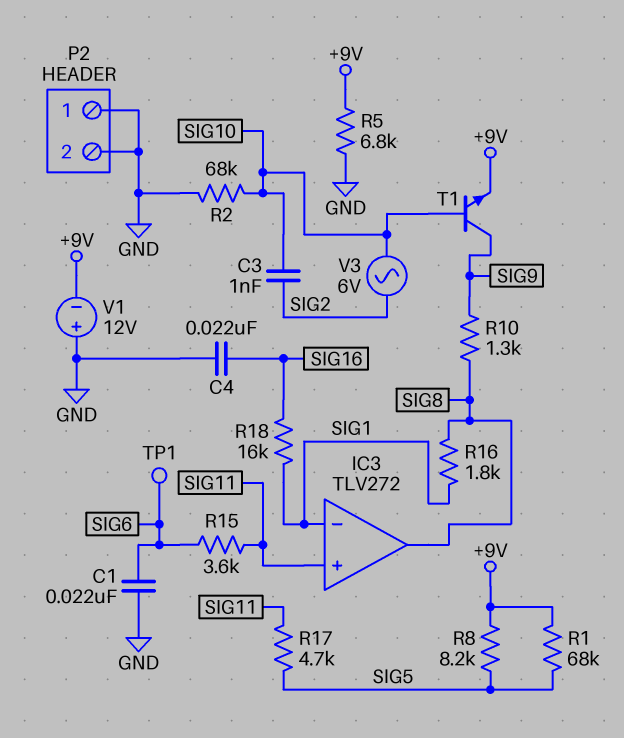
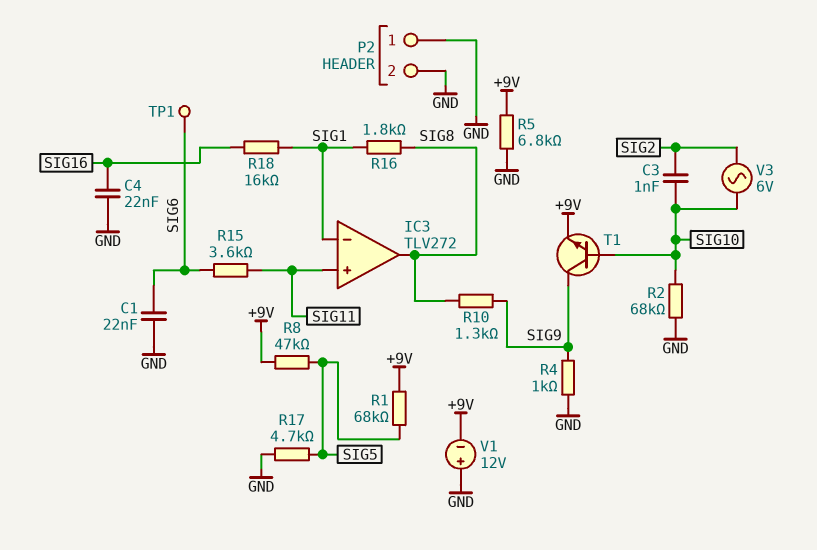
R4: none -> 1k (GND, SIG9)
R8: 8.2k (+9V, SIG5) -> 47k (+9V, SIG5)
R17: 4.7k (SIG5, SIG11) -> 4.7k (GND, SIG5)

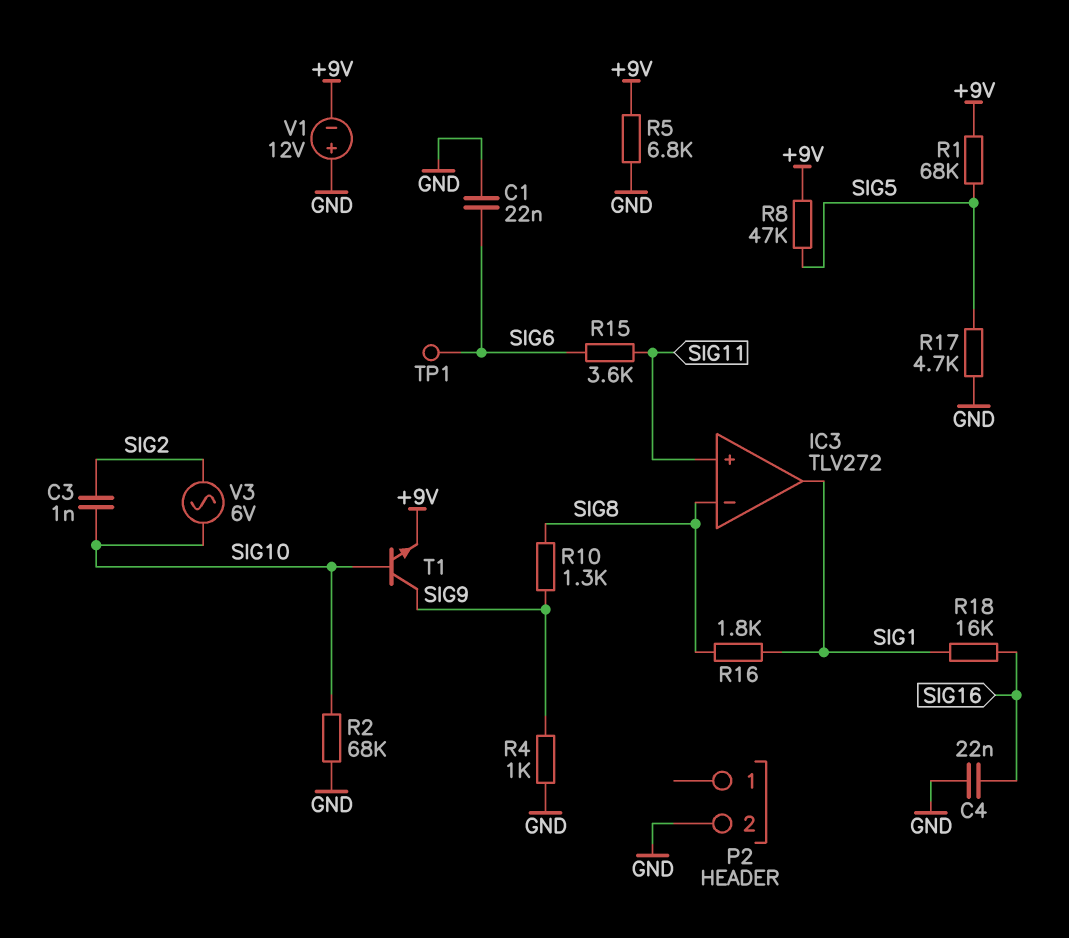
IC3 pin in-: SIG1 -> SIG8
IC3 pin out: SIG8 -> SIG1
P2 pin 1: GND -> none

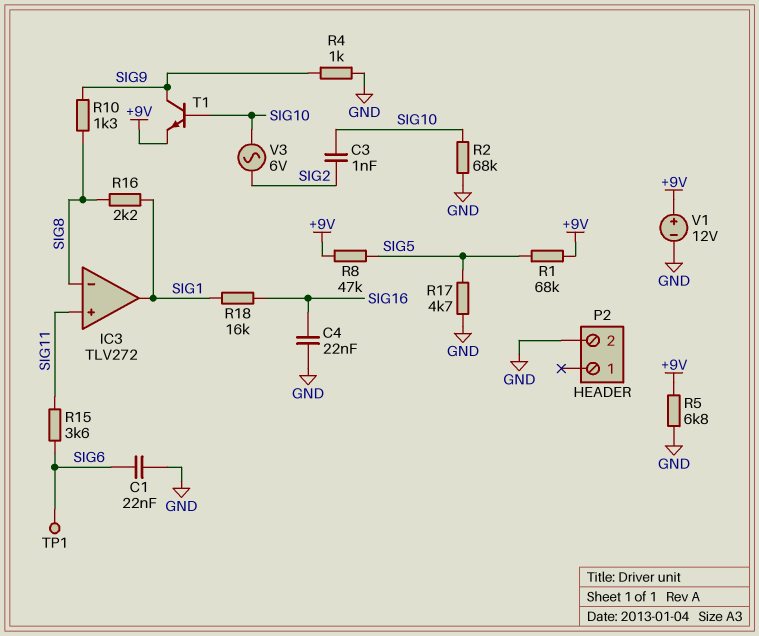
R16: 1.8k (SIG1, SIG8) -> 2.2k (SIG1, SIG8)
V1: 12V (plus GND, minus +9V) -> 12V (plus +9V, minus GND)

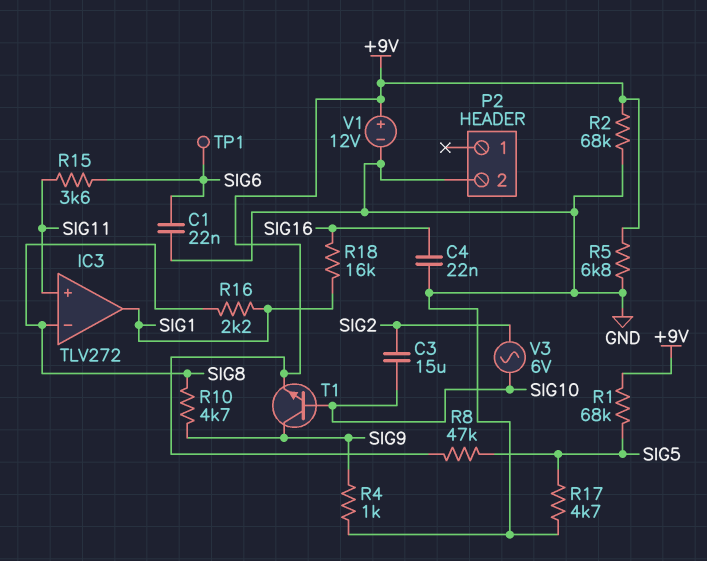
C3: 1nF (SIG2, SIG10) -> 15uF (SIG2, SIG10)
R2: 68k (GND, SIG10) -> 68k (+9V, GND)
R10: 1.3k (SIG8, SIG9) -> 4.7k (SIG8, SIG9)

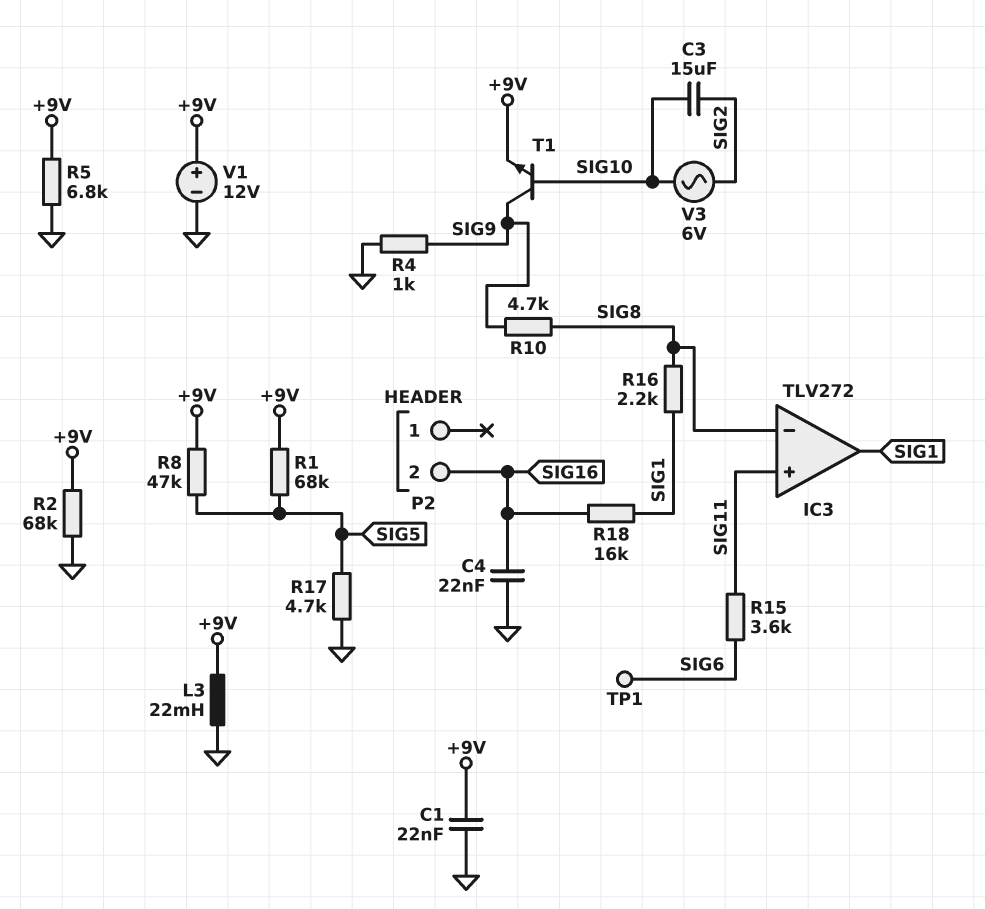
C1: 22nF (GND, SIG6) -> 22nF (+9V, GND)
L3: none -> 22mH (+9V, GND)
P2 pin 2: GND -> SIG16

